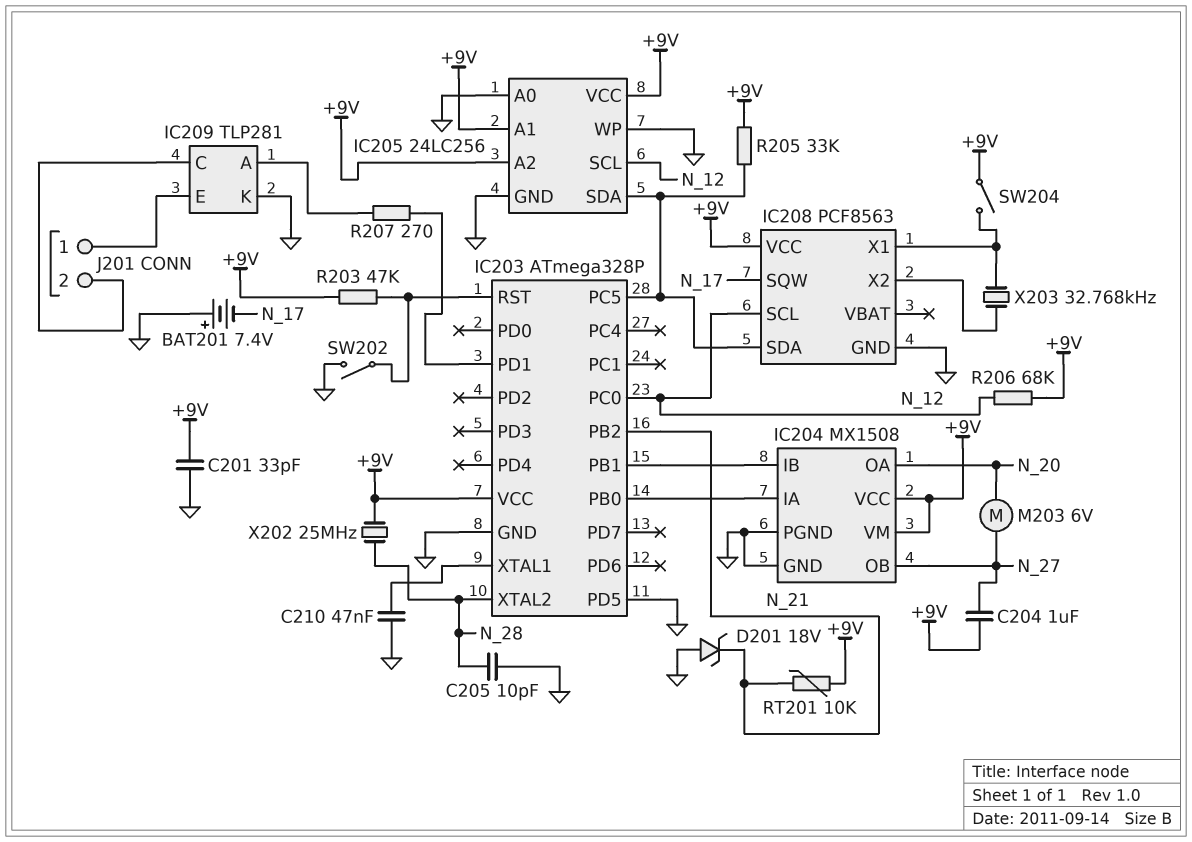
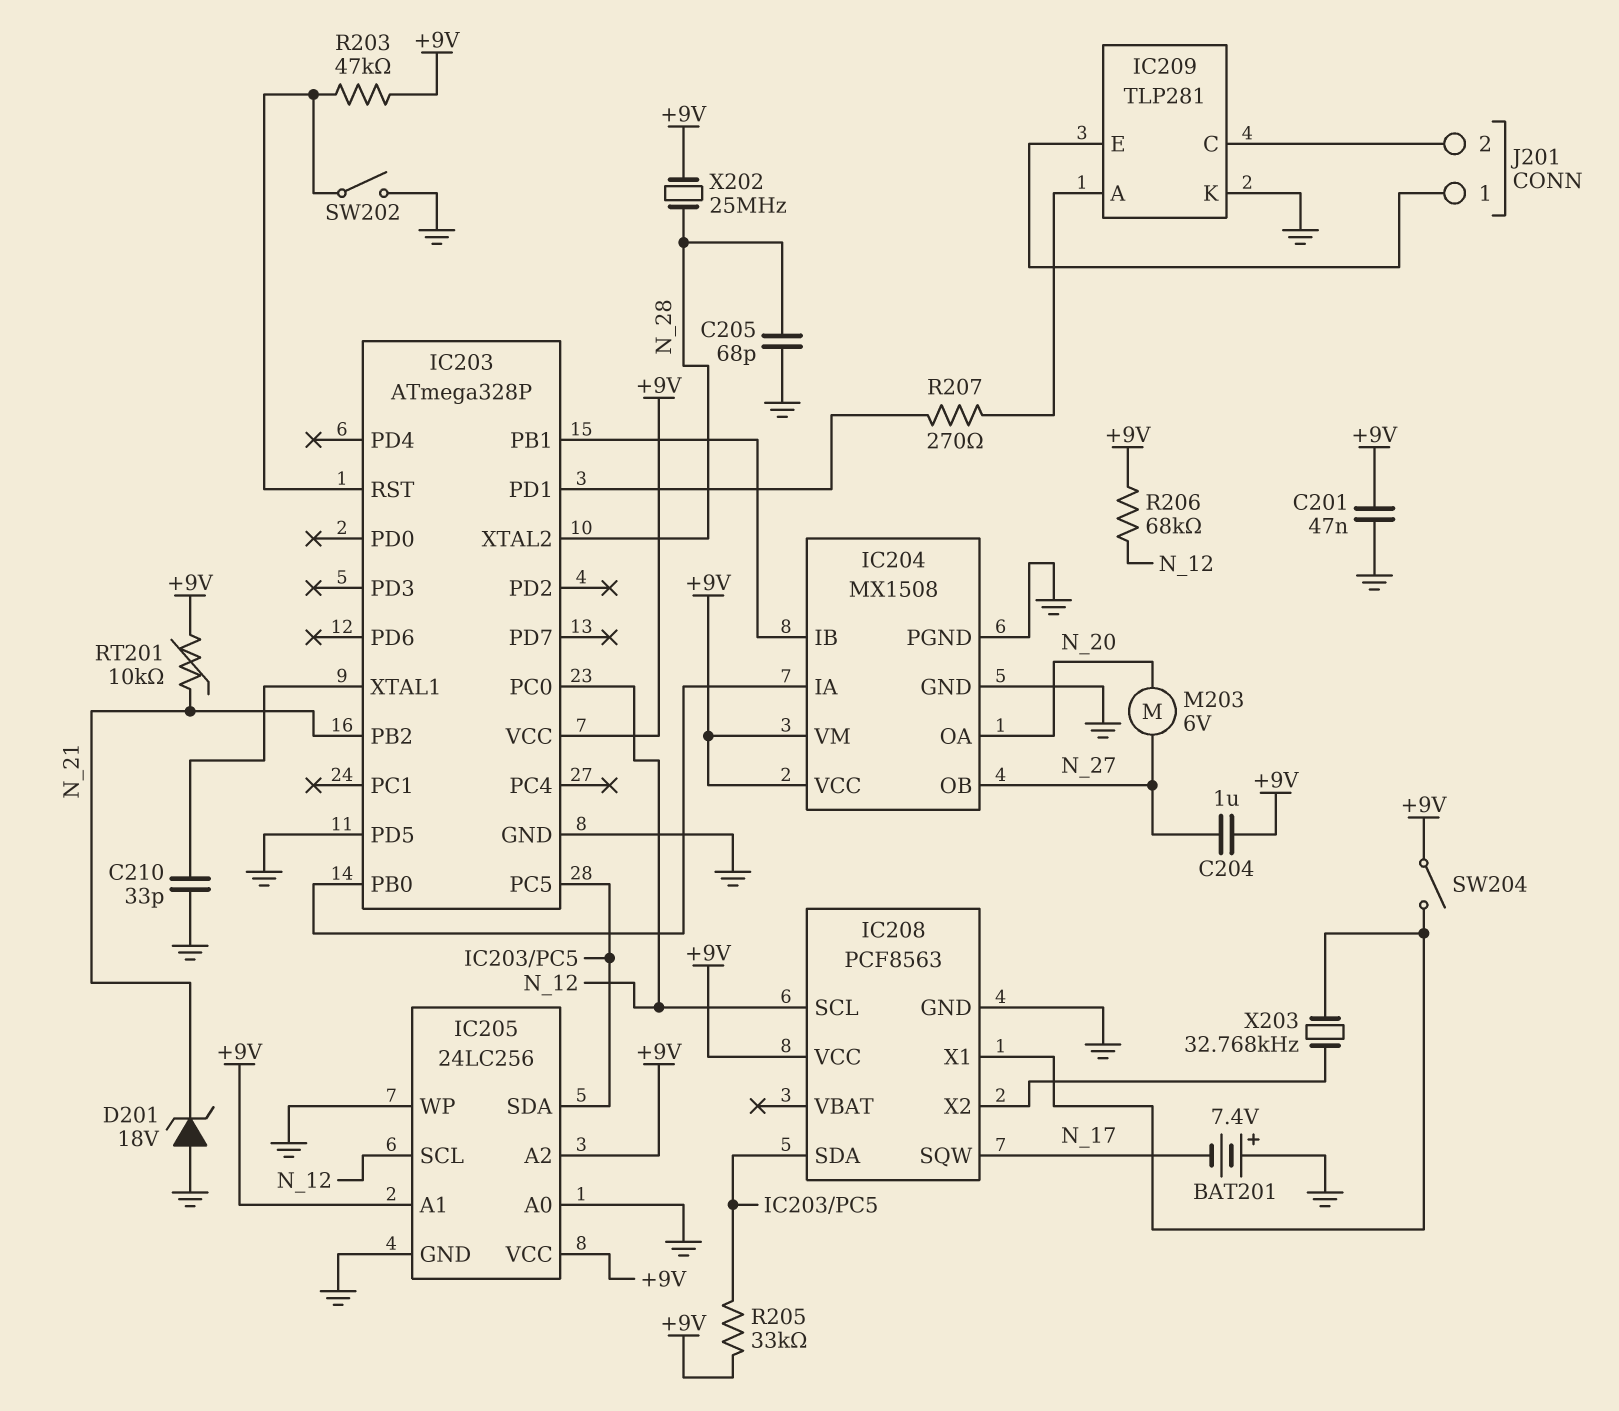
C201: 33pF (+9V, GND) -> 47nF (+9V, GND)
C205: 10pF (GND, N_28) -> 68pF (GND, N_28)
C210: 47nF (GND, IC203/XTAL1) -> 33pF (GND, IC203/XTAL1)

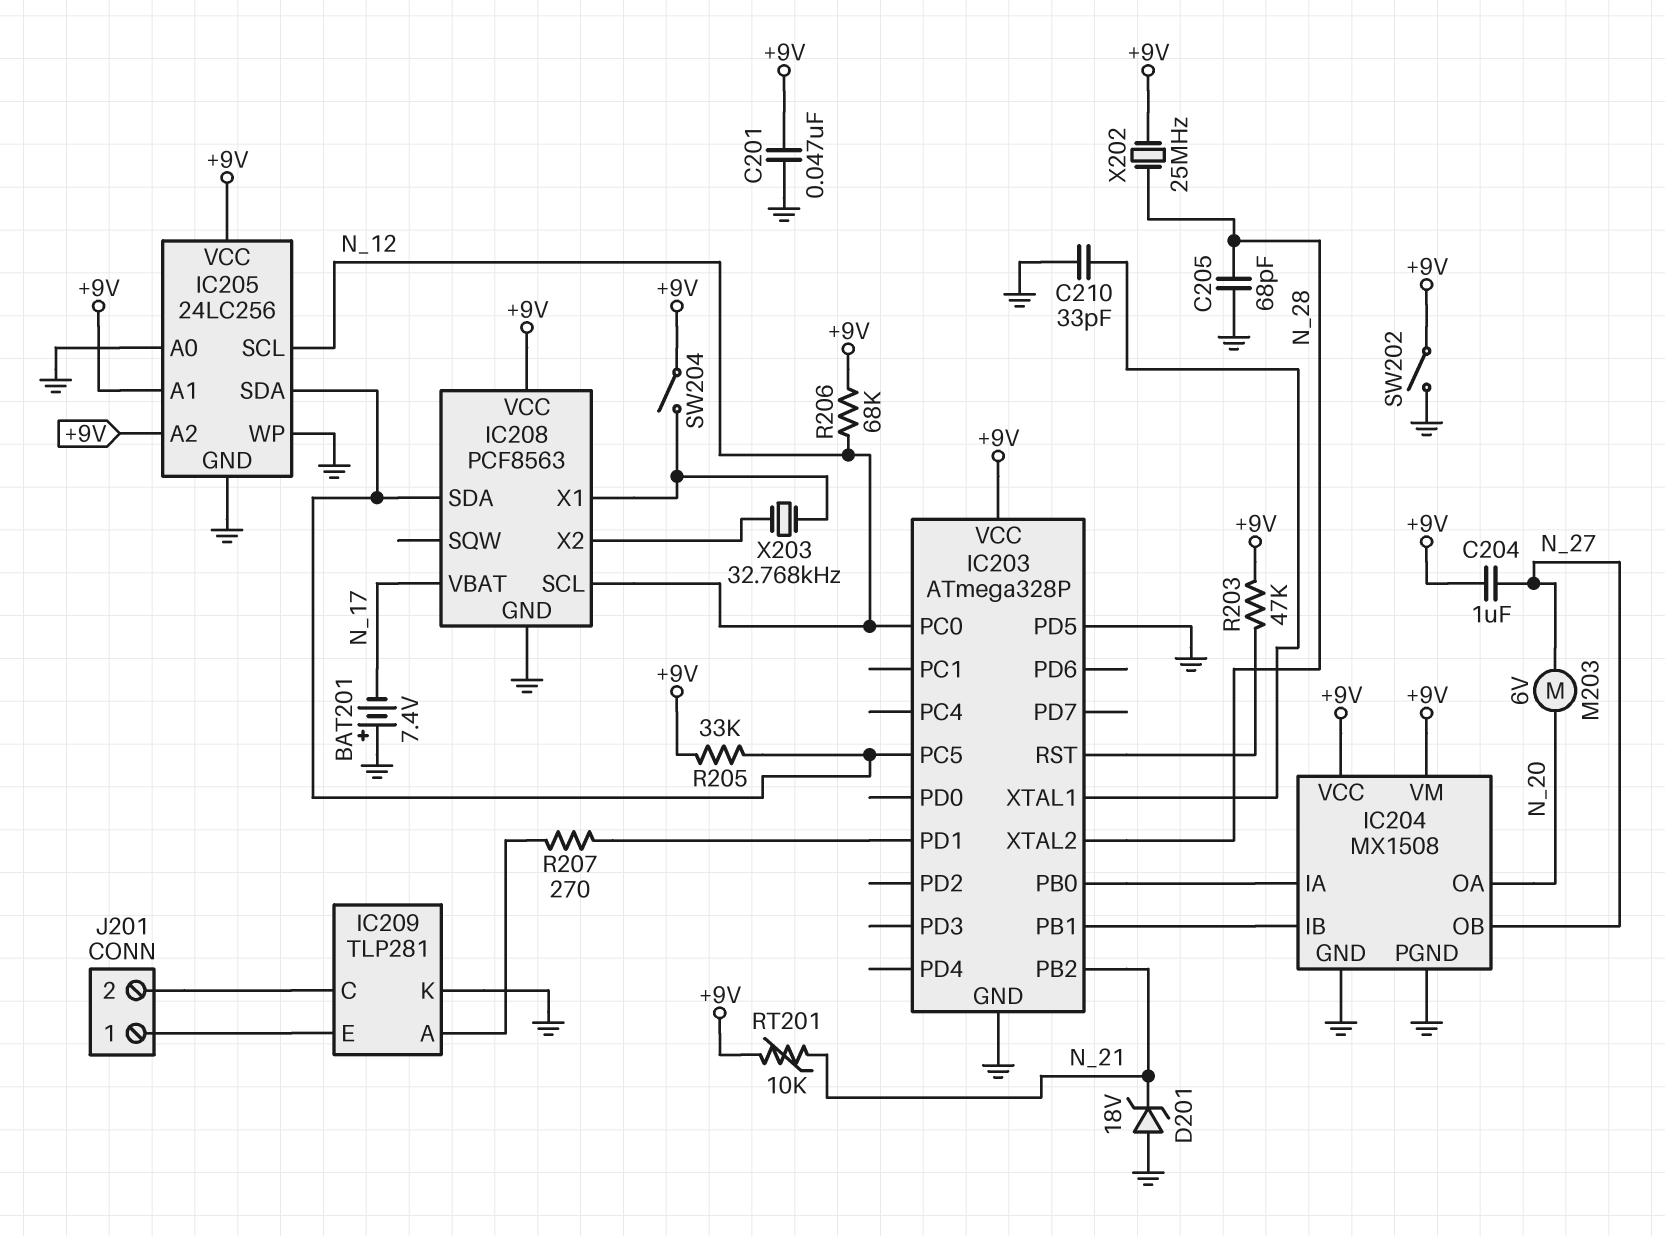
IC208 pin SQW: N_17 -> none
IC208 pin VBAT: none -> N_17
SW202: switch (GND, IC203/RST) -> switch (+9V, GND)

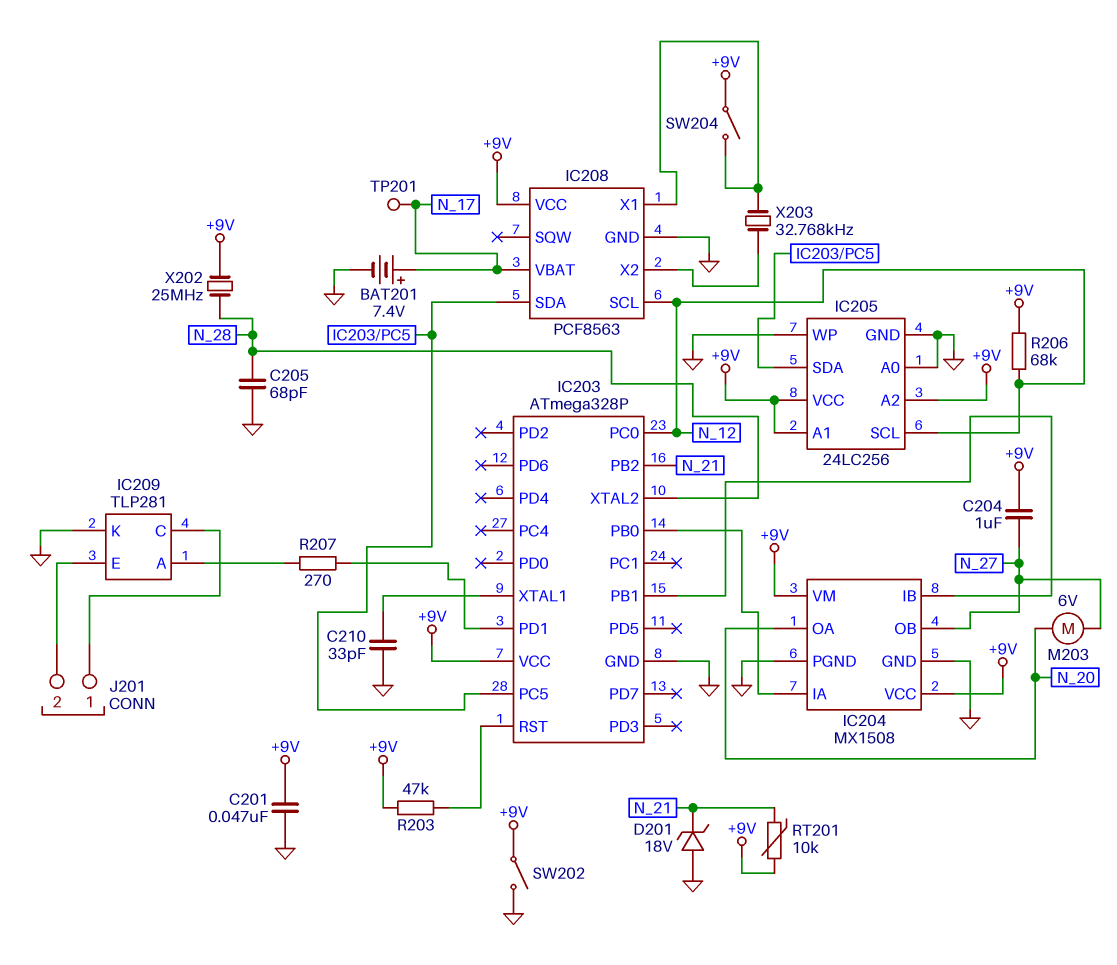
BAT201: 7.4V (plus GND, minus N_17) -> 7.4V (plus N_17, minus GND)
IC203 pin PD5: GND -> none
J201 pin 1: IC209/E -> IC209/C
J201 pin 2: IC209/C -> IC209/E
R205: 33k (+9V, IC203/PC5) -> none
TP201: none -> test point (N_17)

